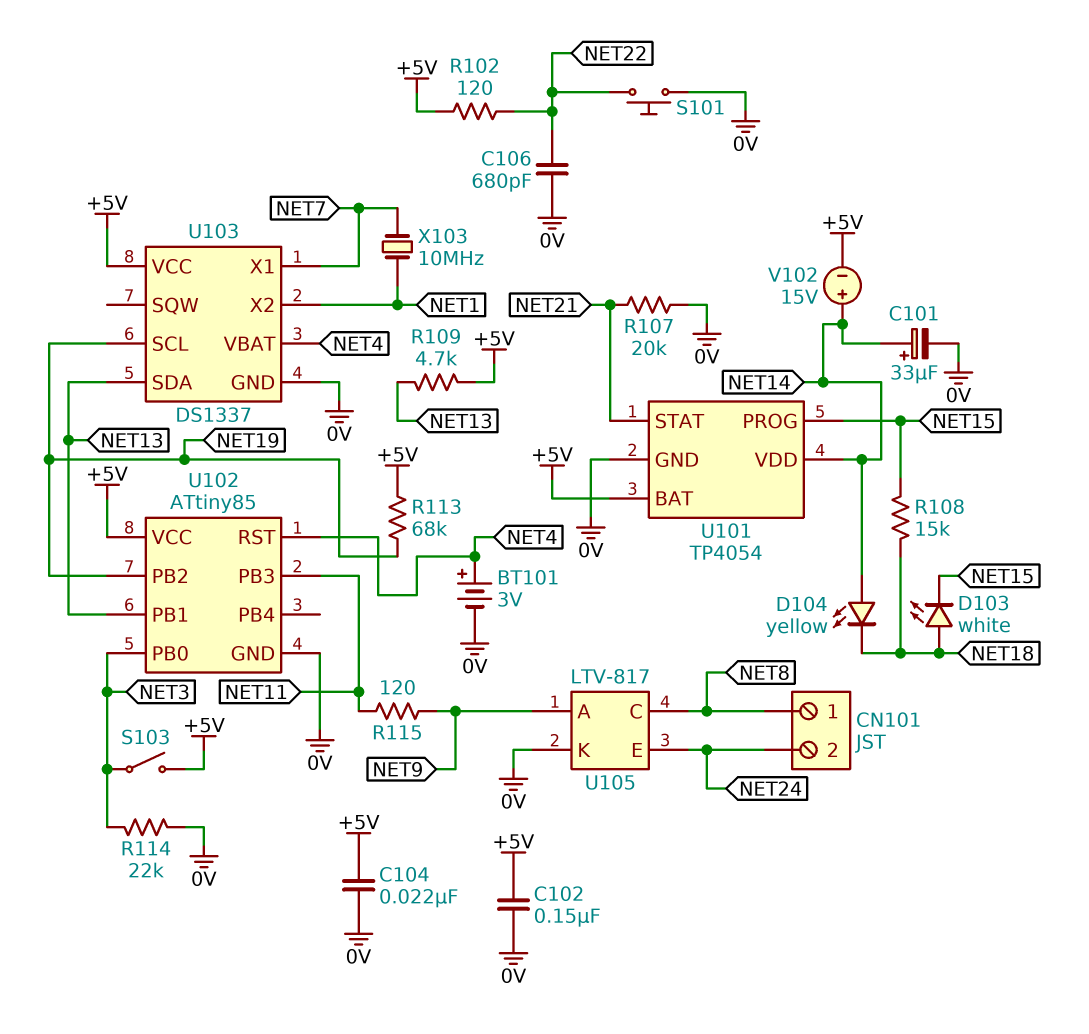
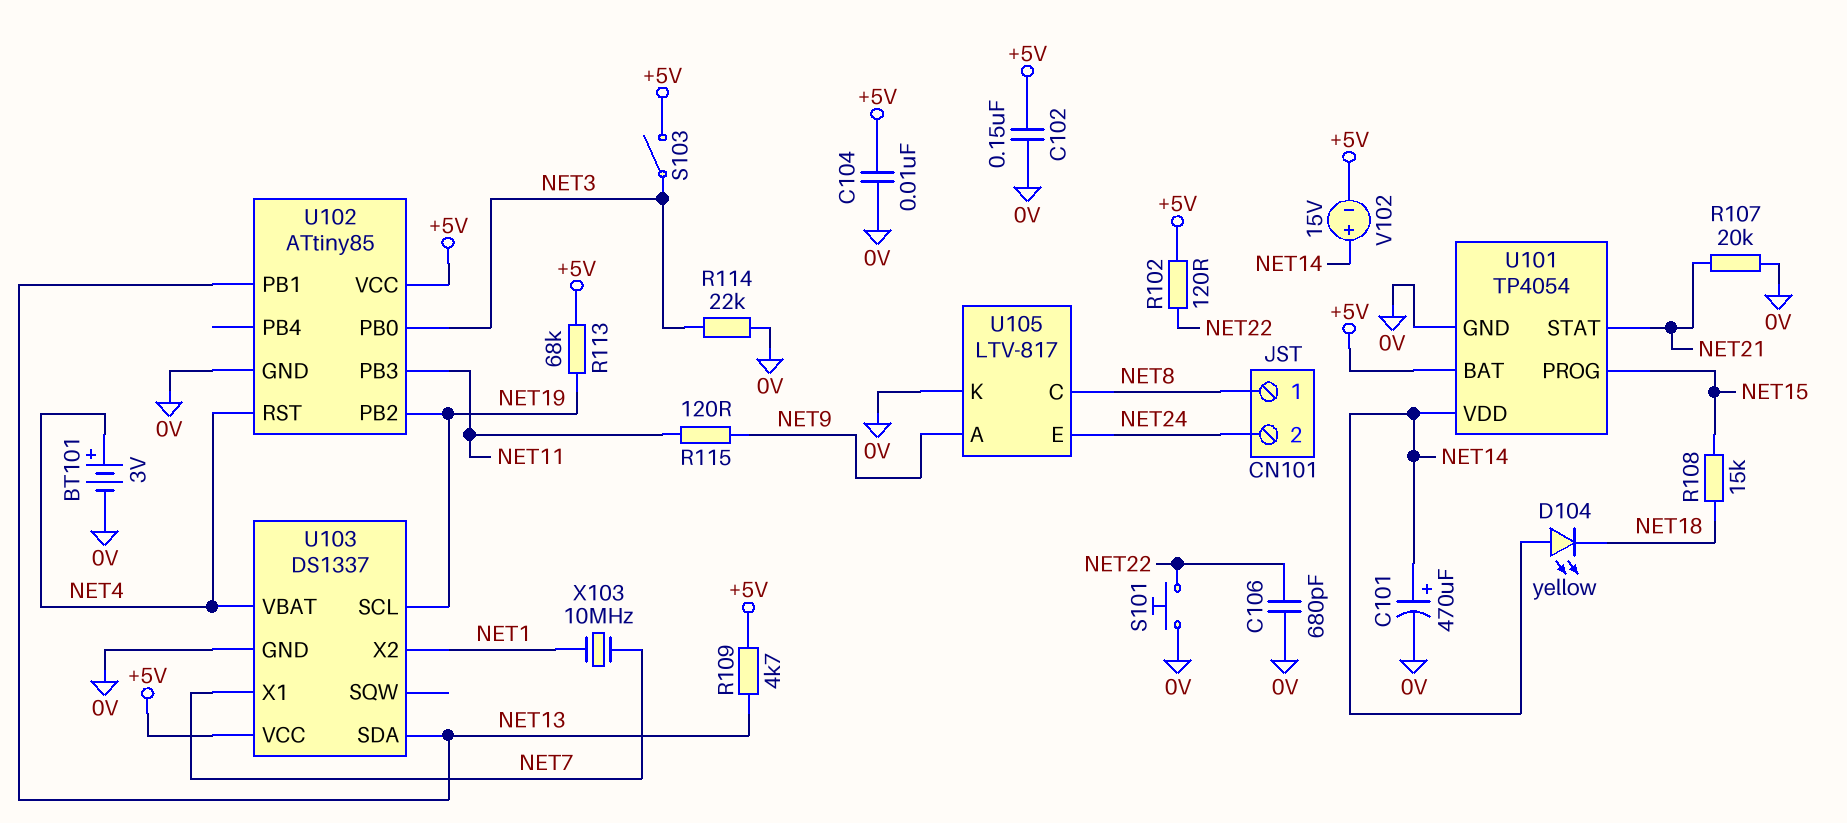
C101: 33uF (plus NET14, minus 0V) -> 470uF (plus NET14, minus 0V)
C104: 22nF (+5V, 0V) -> 10nF (+5V, 0V)
D103: LED white (A NET18, K NET15) -> none

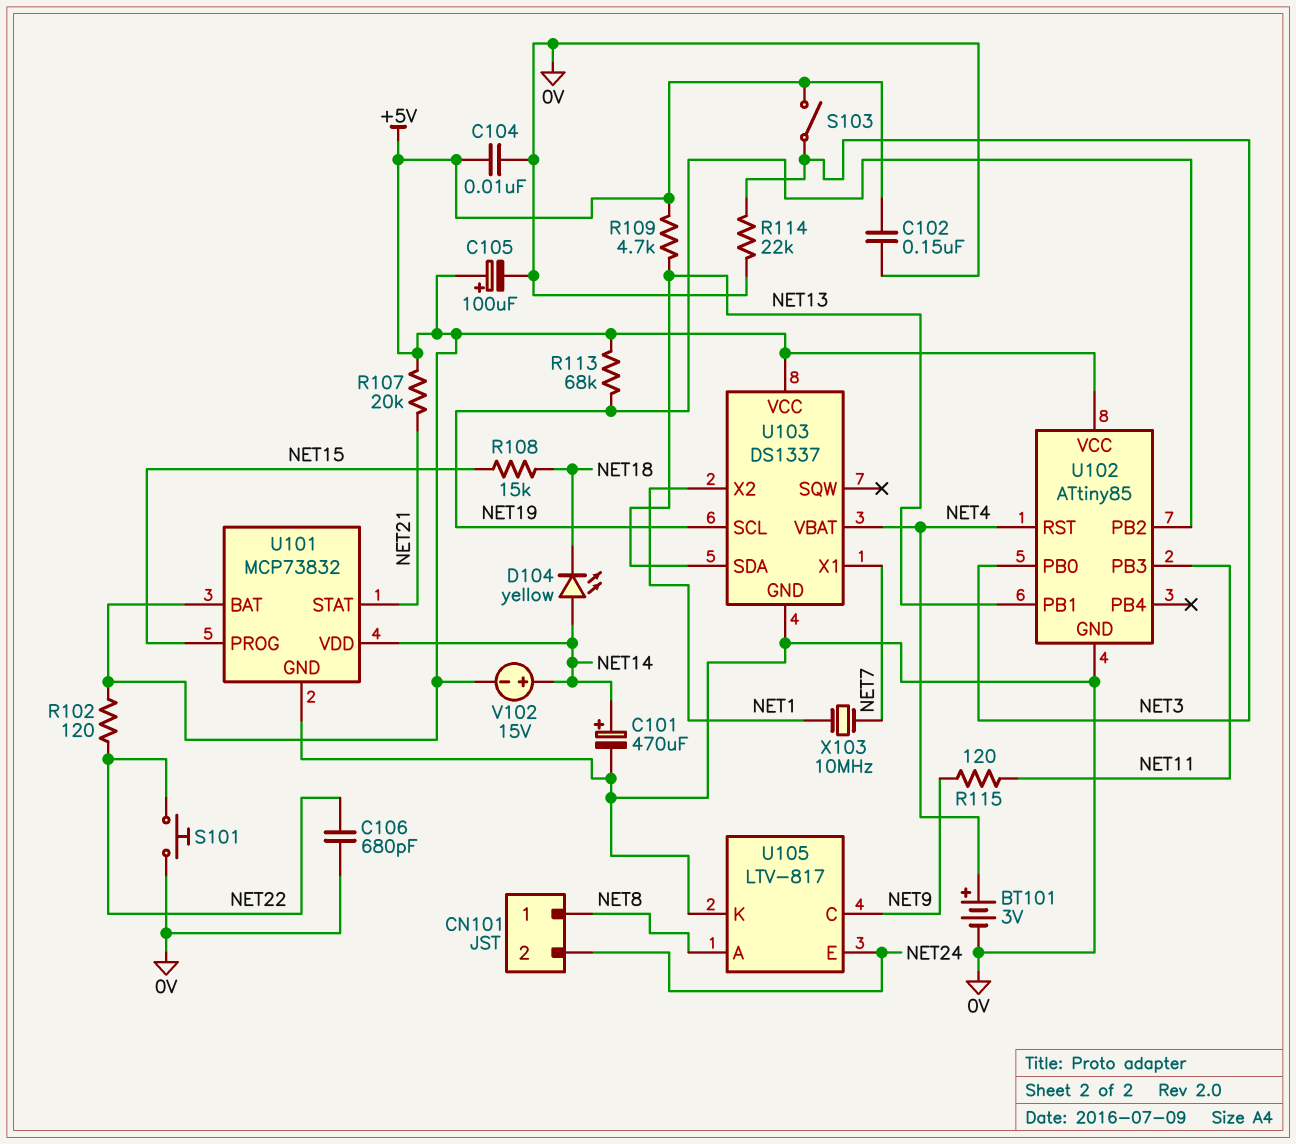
C105: none -> 100uF (plus +5V, minus 0V)
R107: 20k (0V, NET21) -> 20k (+5V, NET21)
U101: TP4054 -> MCP73832
U105 pin A: NET9 -> NET8
U105 pin C: NET8 -> NET9

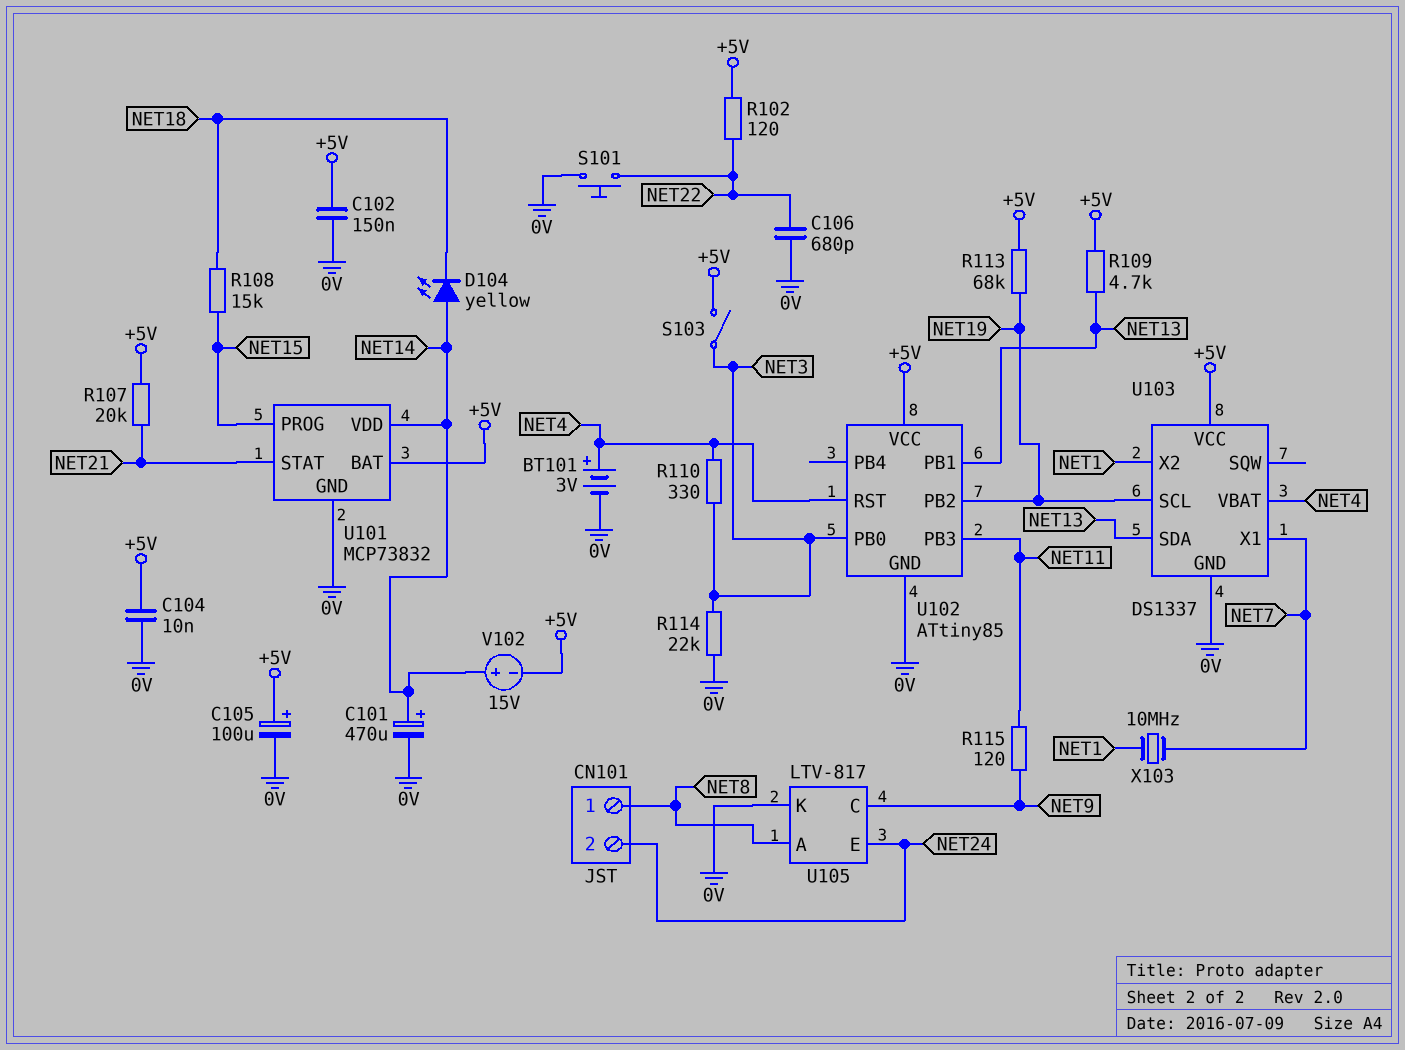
R110: none -> 330 (NET3, NET4)

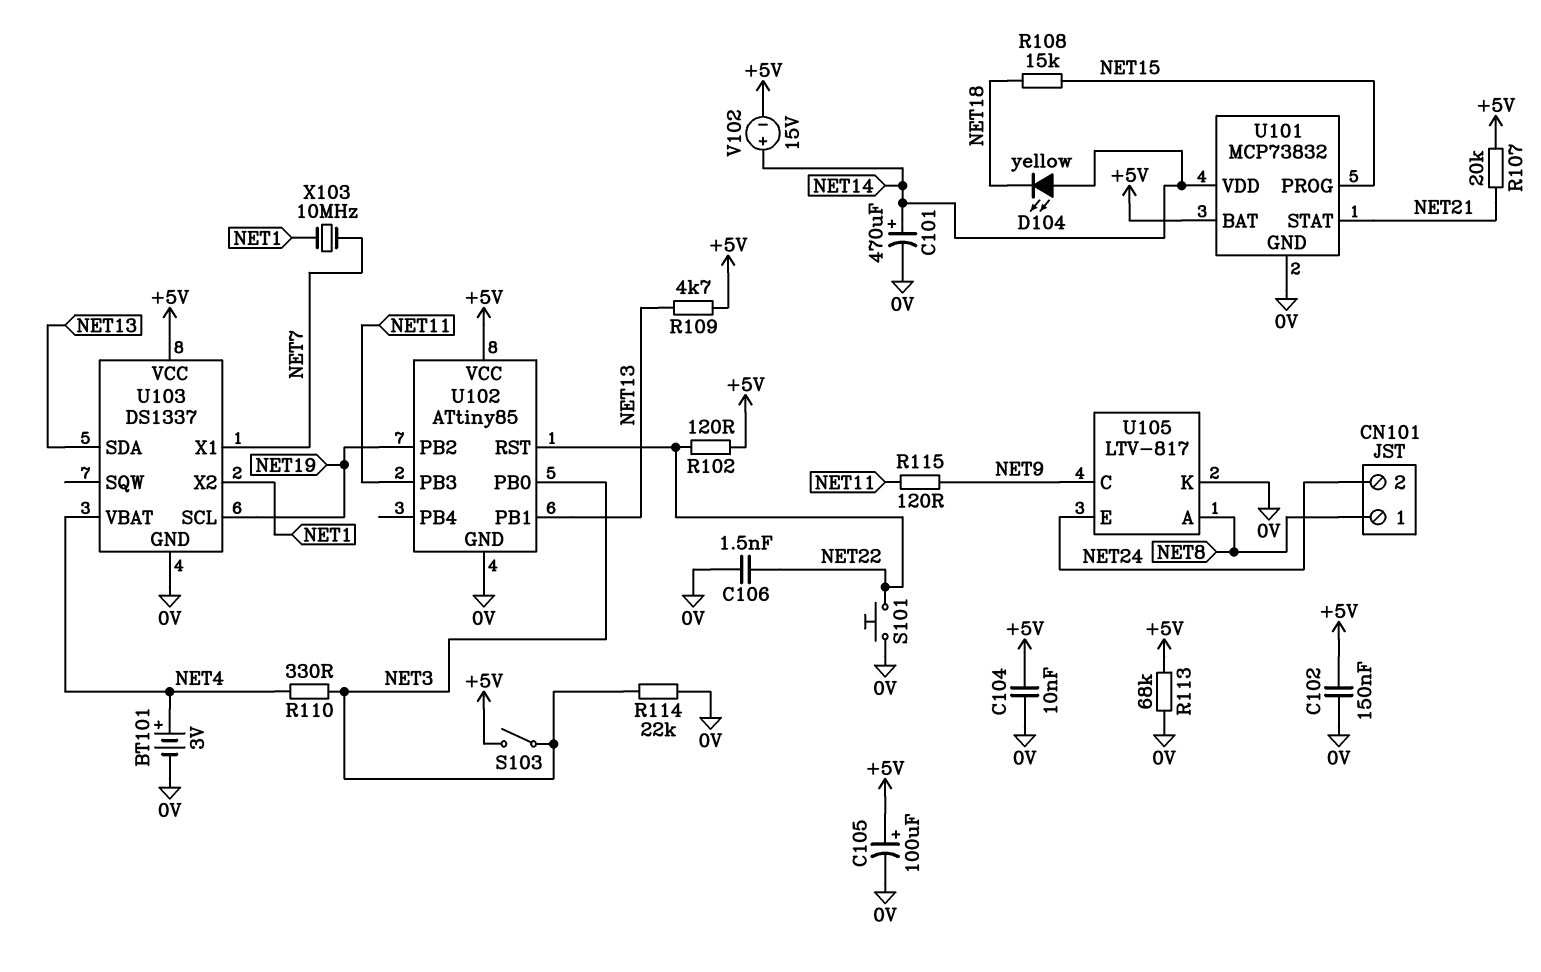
C106: 680pF (0V, NET22) -> 1.5nF (0V, NET22)
R113: 68k (+5V, NET19) -> 68k (+5V, 0V)
U102 pin RST: NET4 -> NET22

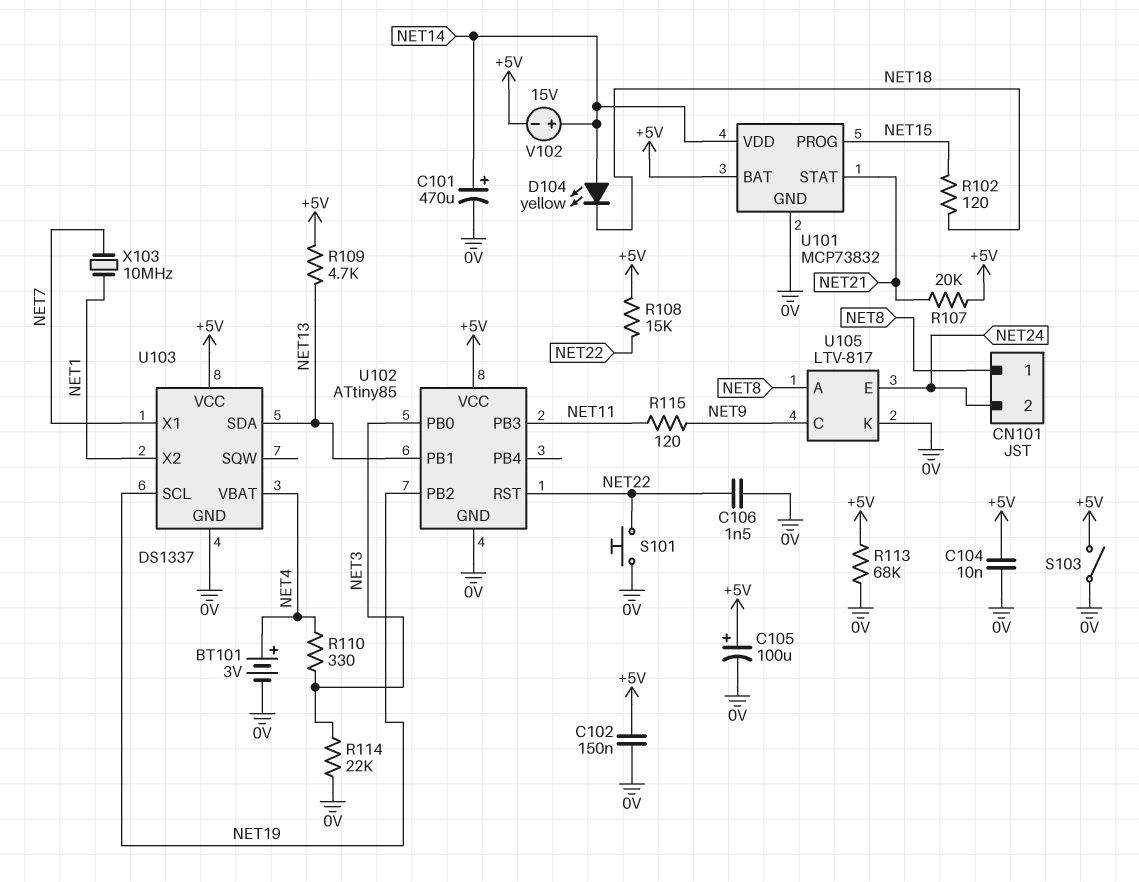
R102: 120 (+5V, NET22) -> 120 (NET15, NET18)
R108: 15k (NET15, NET18) -> 15k (+5V, NET22)
S103: switch (+5V, NET3) -> switch (+5V, 0V)

